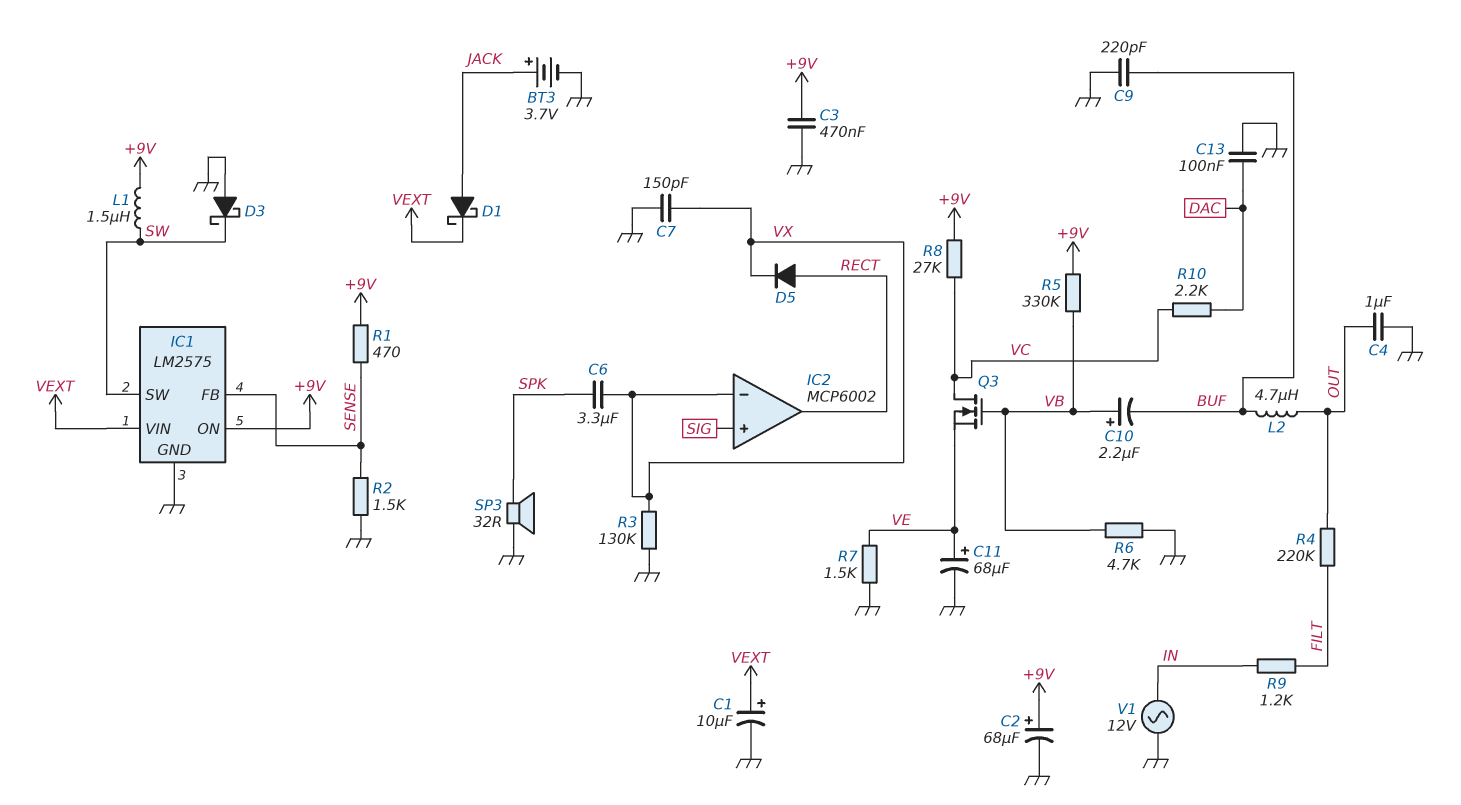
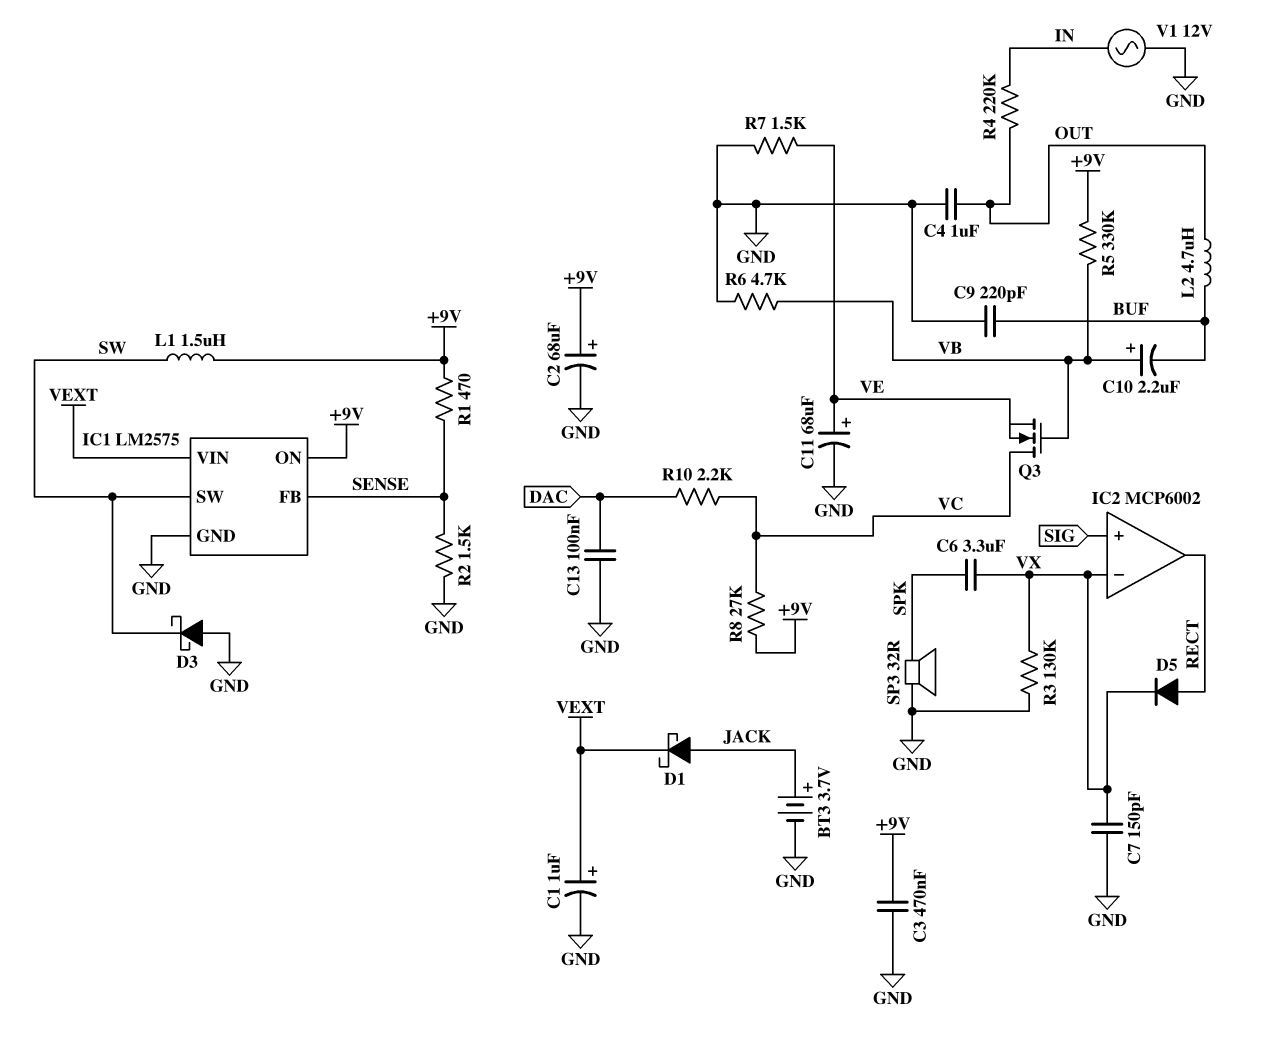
C1: 10uF (plus VEXT, minus GND) -> 1uF (plus VEXT, minus GND)
R4: 220k (FILT, OUT) -> 220k (IN, OUT)
R9: 1.2k (FILT, IN) -> none

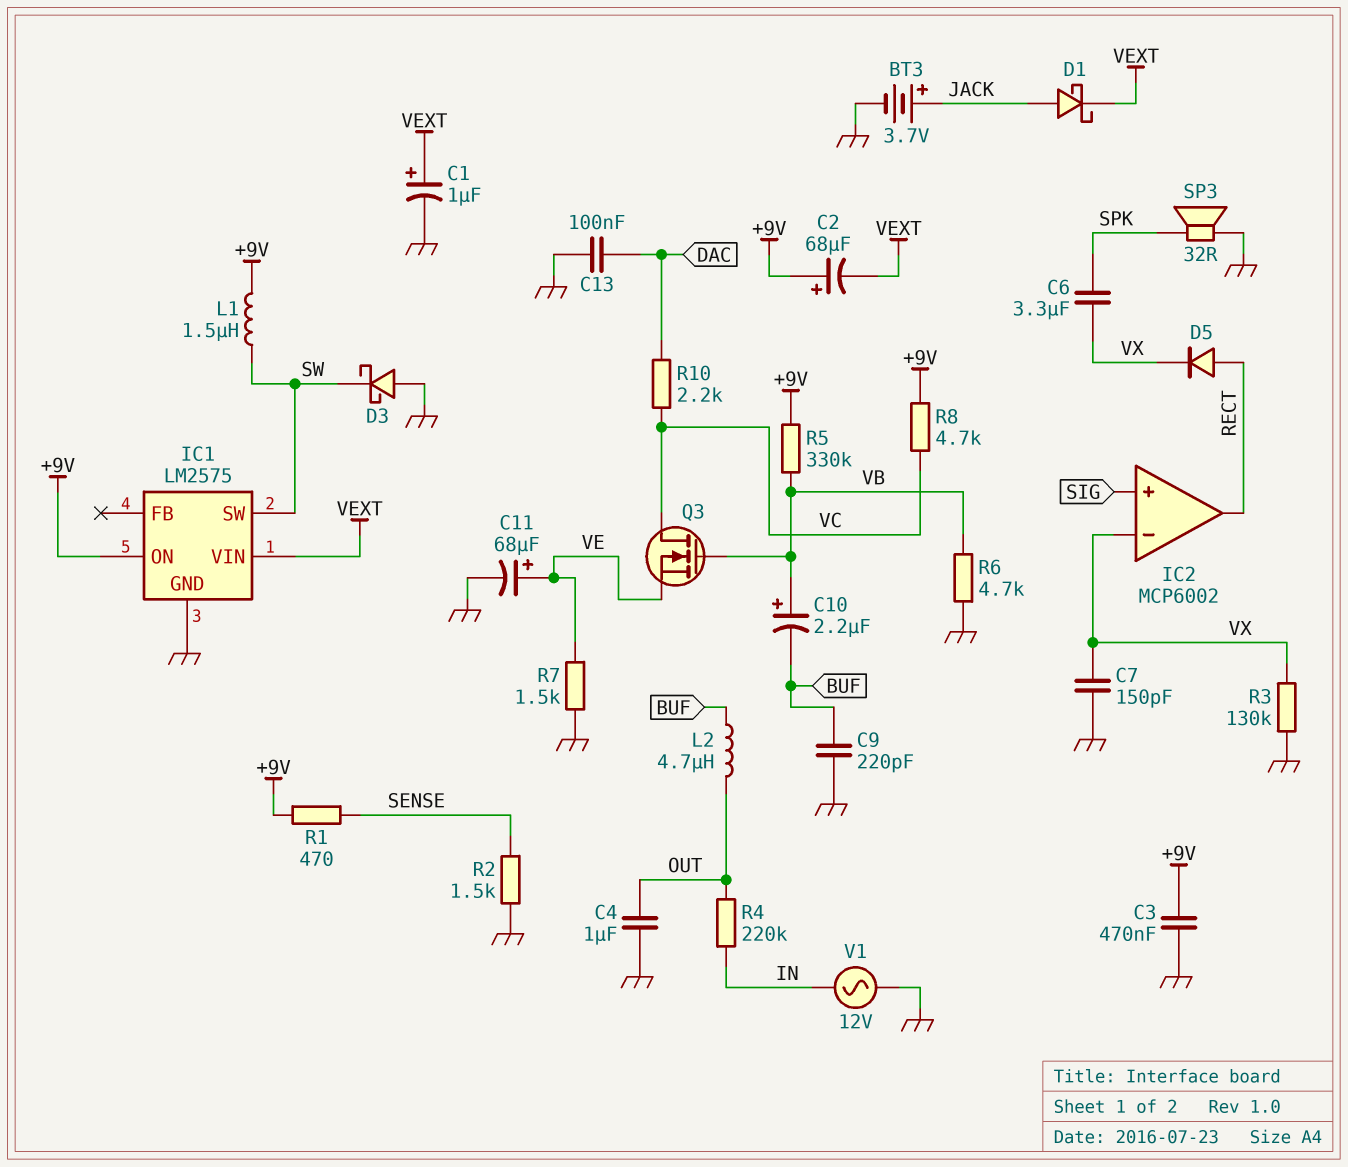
C2: 68uF (plus +9V, minus GND) -> 68uF (plus +9V, minus VEXT)
IC1 pin FB: SENSE -> none
R8: 27k (+9V, VC) -> 4.7k (+9V, VC)

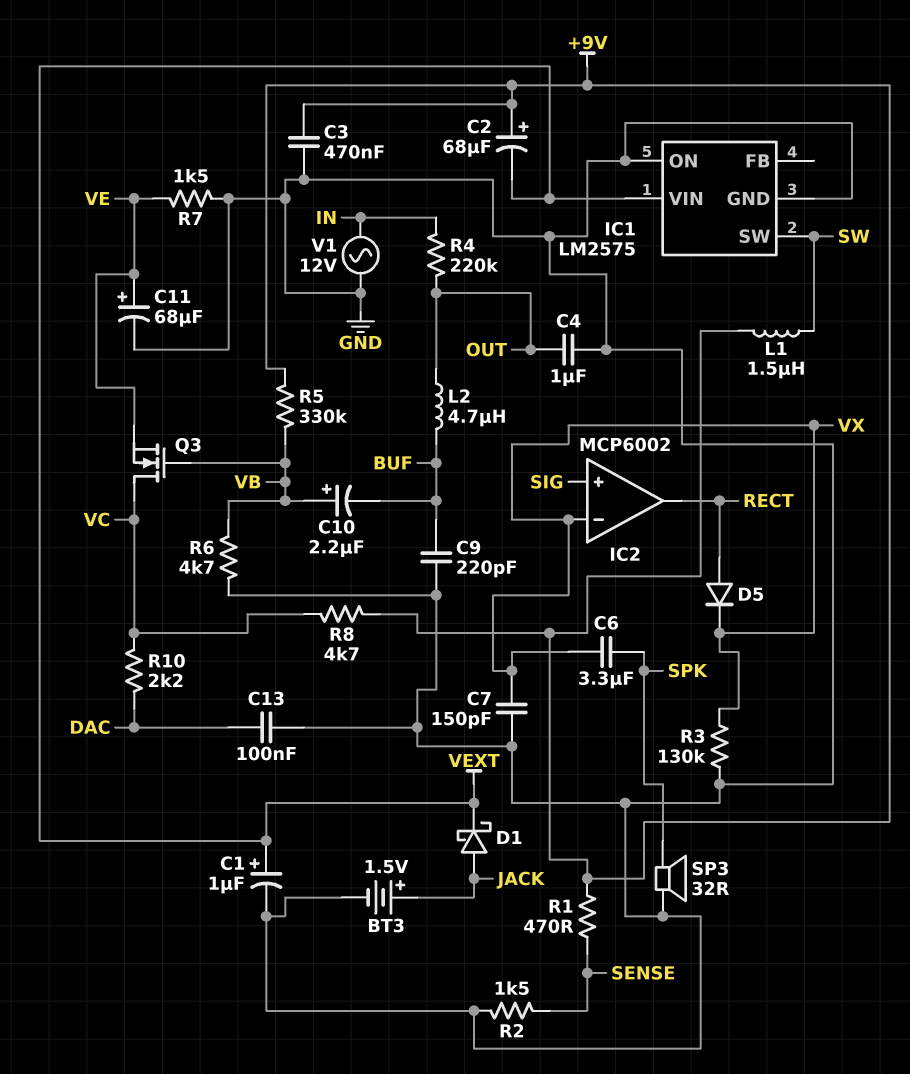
BT3: 3.7V (plus JACK, minus GND) -> 1.5V (plus JACK, minus GND)
D3: schottky (A GND, K SW) -> none
IC1 pin ON: +9V -> GND

